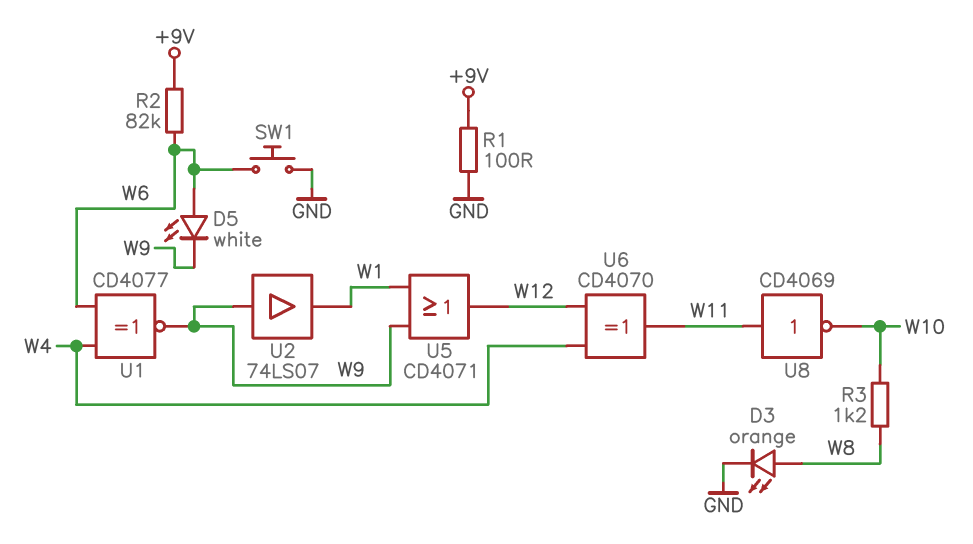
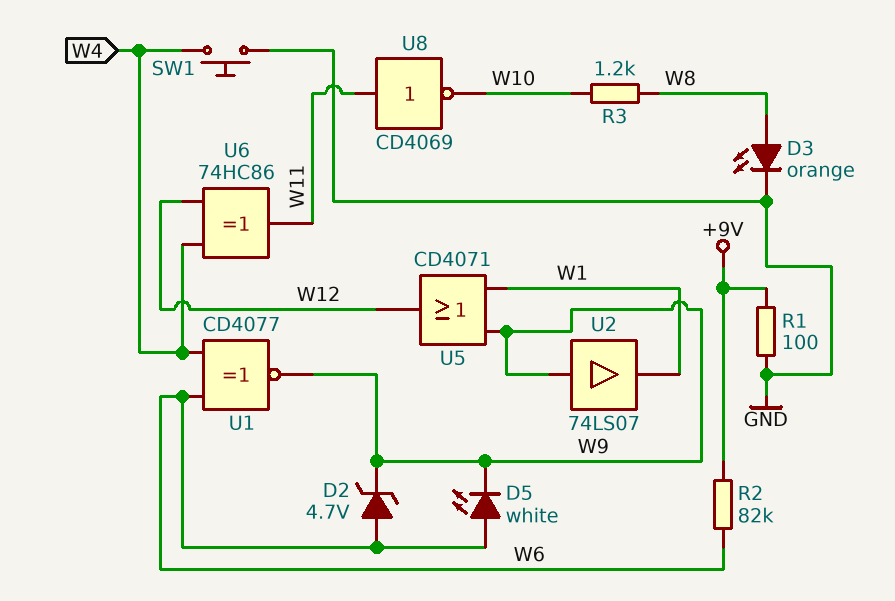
D2: none -> zener 4.7V (A W6, K W9)
SW1: button (GND, W6) -> button (GND, W4)
U6: XOR CD4070 (in W4, in W12, out W11) -> XOR 74HC86 (in W4, in W12, out W11)

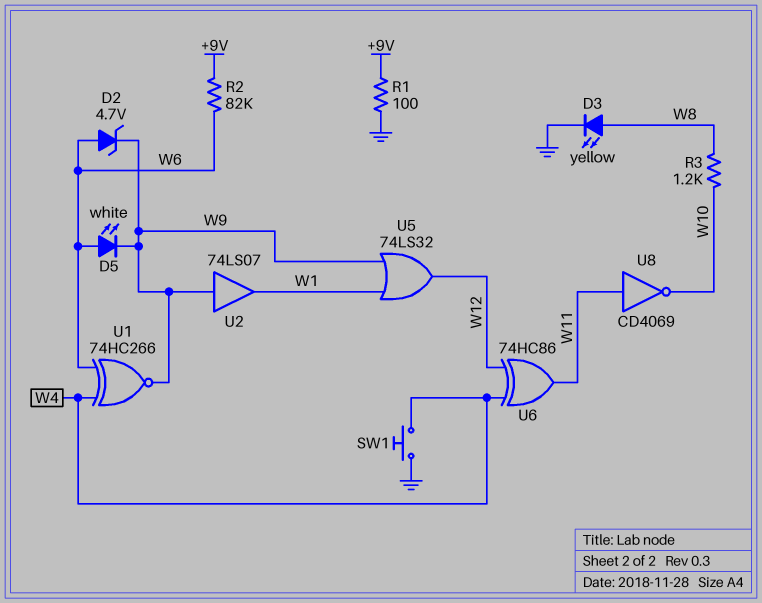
D3: LED orange (A W8, K GND) -> LED yellow (A W8, K GND)
U1: XNOR CD4077 (in W4, in W6, out W9) -> XNOR 74HC266 (in W4, in W6, out W9)
U5: OR CD4071 (in W1, in W9, out W12) -> OR 74LS32 (in W1, in W9, out W12)

